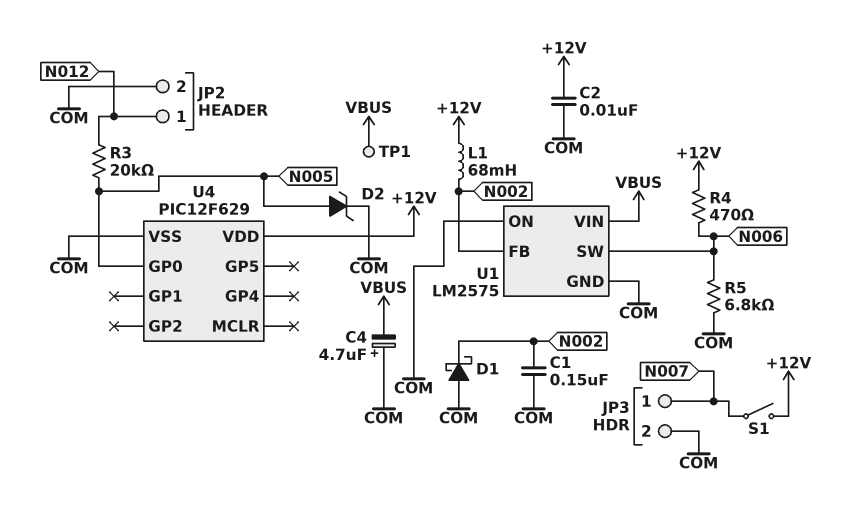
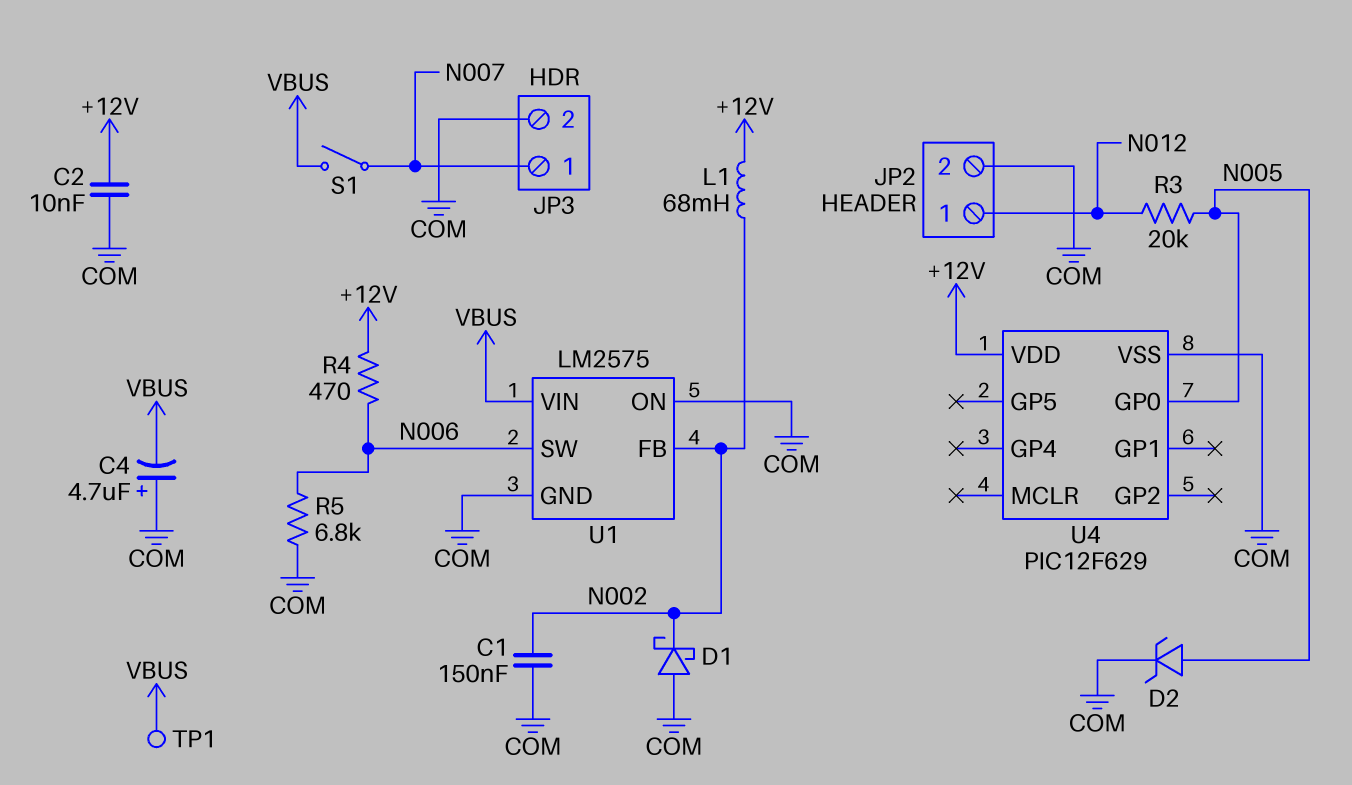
S1: switch (+12V, N007) -> switch (N007, VBUS)

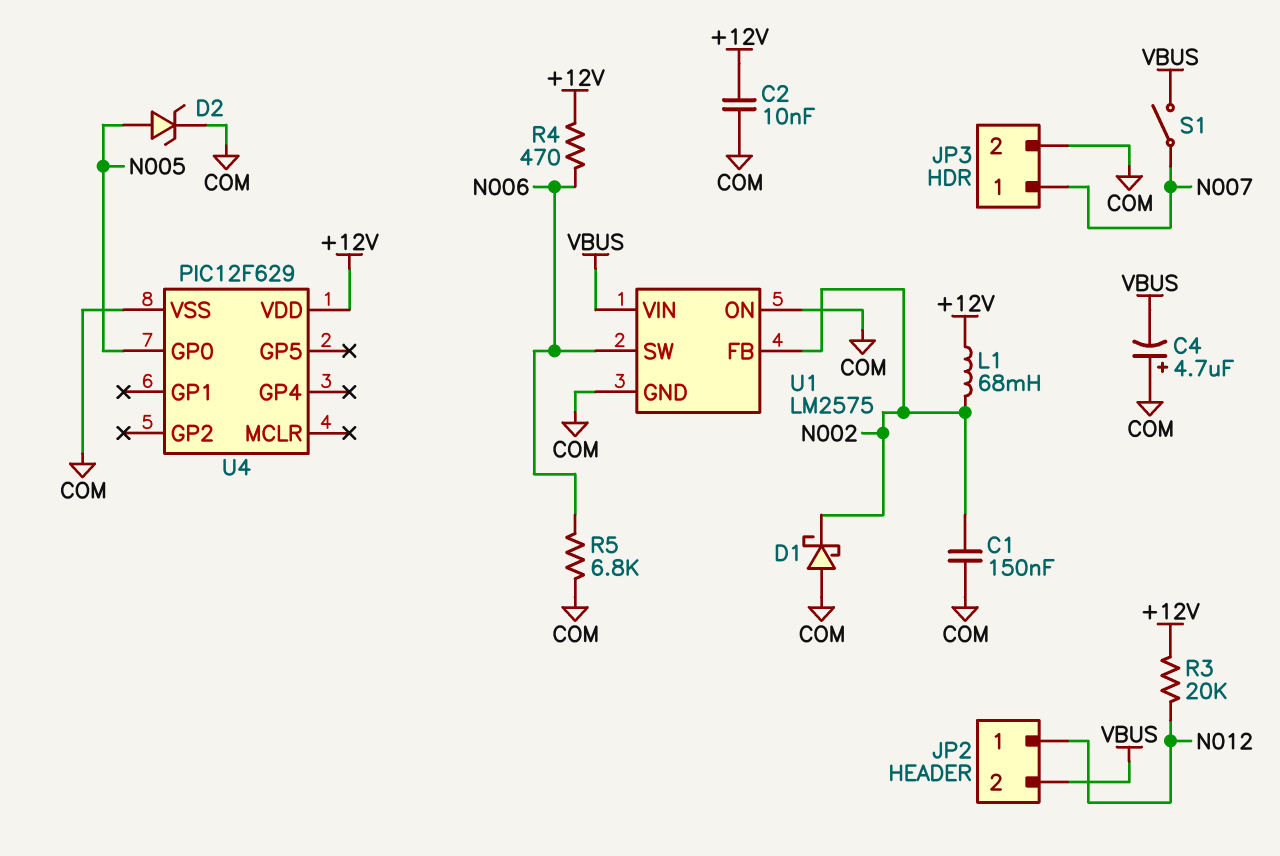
JP2 pin 2: COM -> VBUS
R3: 20k (N005, N012) -> 20k (+12V, N012)
TP1: test point (VBUS) -> none

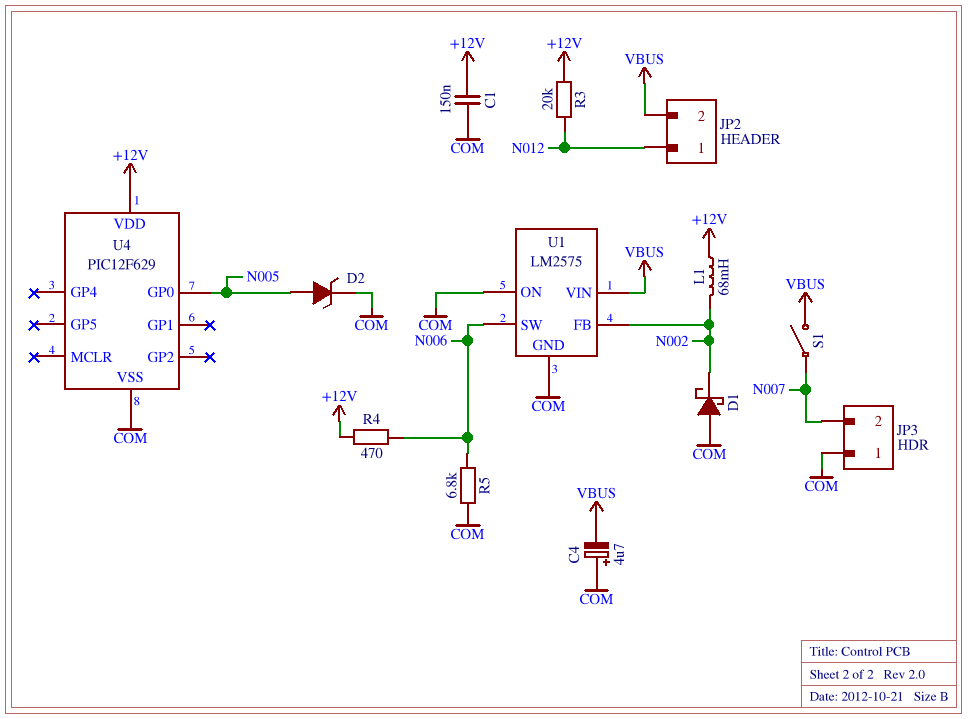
C1: 150nF (COM, N002) -> 150nF (+12V, COM)
C2: 10nF (+12V, COM) -> none
JP3 pin 1: N007 -> COM
JP3 pin 2: COM -> N007

